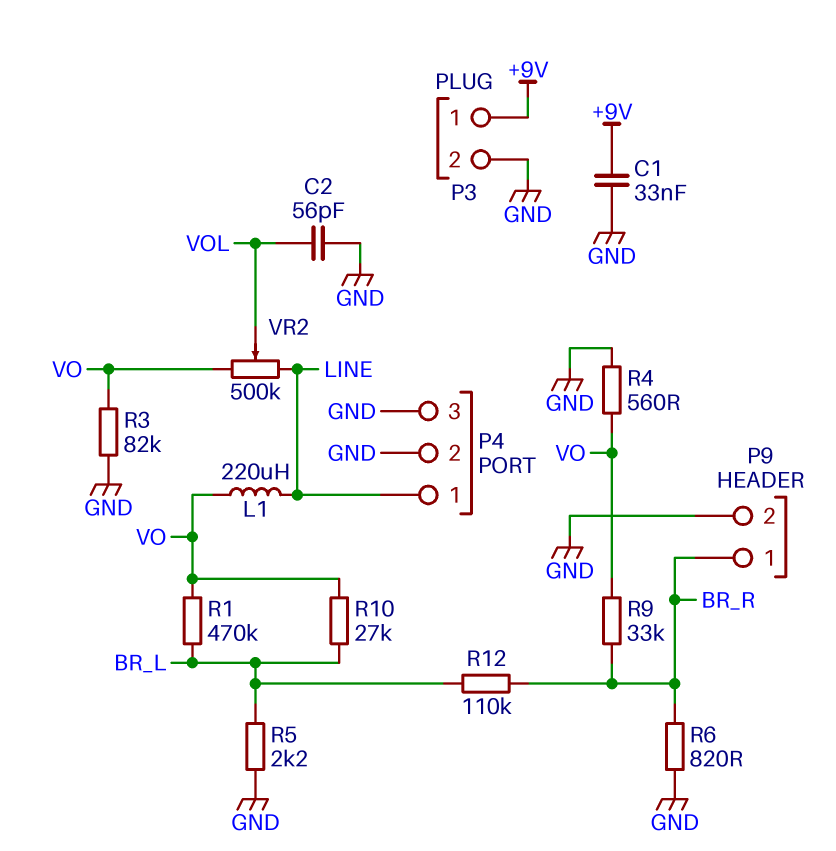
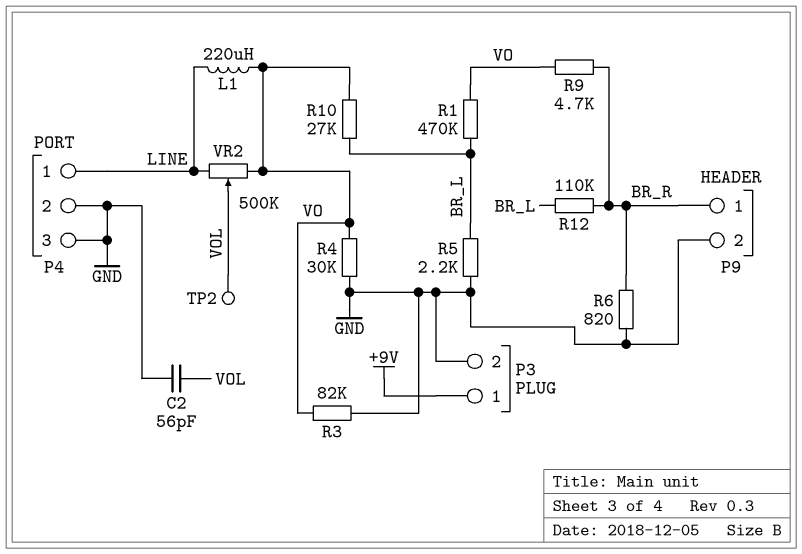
C1: 33nF (+9V, GND) -> none
R4: 560 (GND, VO) -> 30k (GND, VO)
R9: 33k (BR_R, VO) -> 4.7k (BR_R, VO)
TP2: none -> test point (VOL)

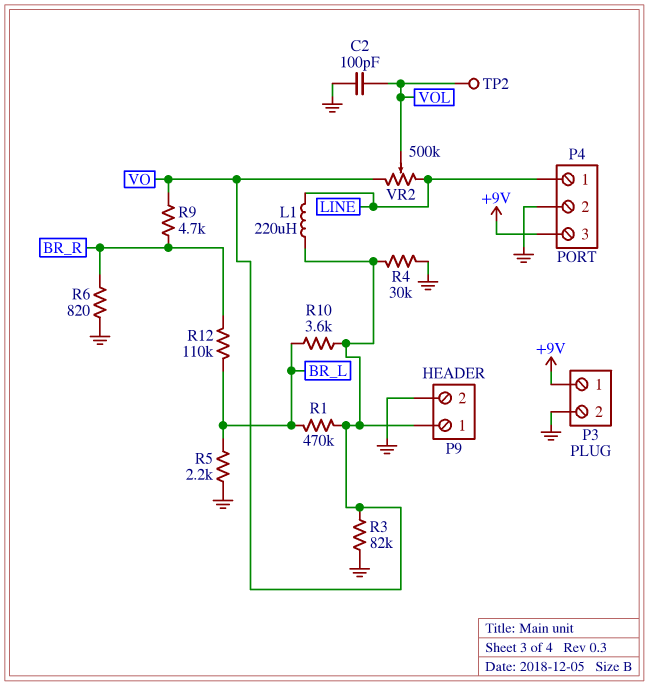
C2: 56pF (GND, VOL) -> 100pF (GND, VOL)
P4 pin 3: GND -> +9V
P9 pin 1: BR_R -> VO
R10: 27k (BR_L, VO) -> 3.6k (BR_L, VO)

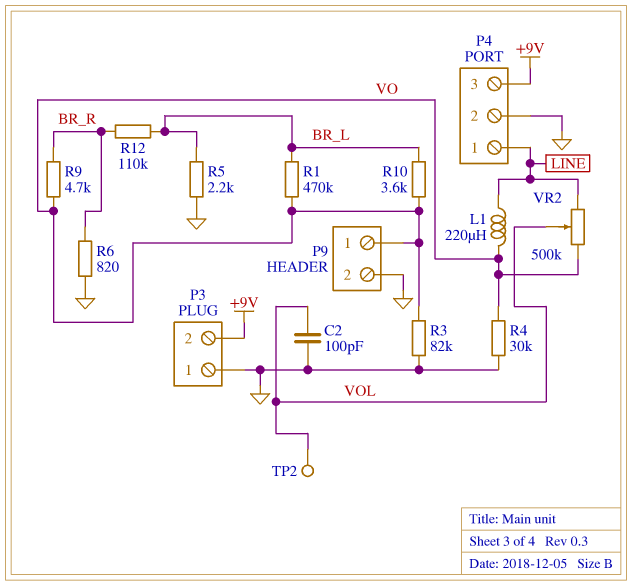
P3 pin 1: +9V -> GND
P3 pin 2: GND -> +9V

